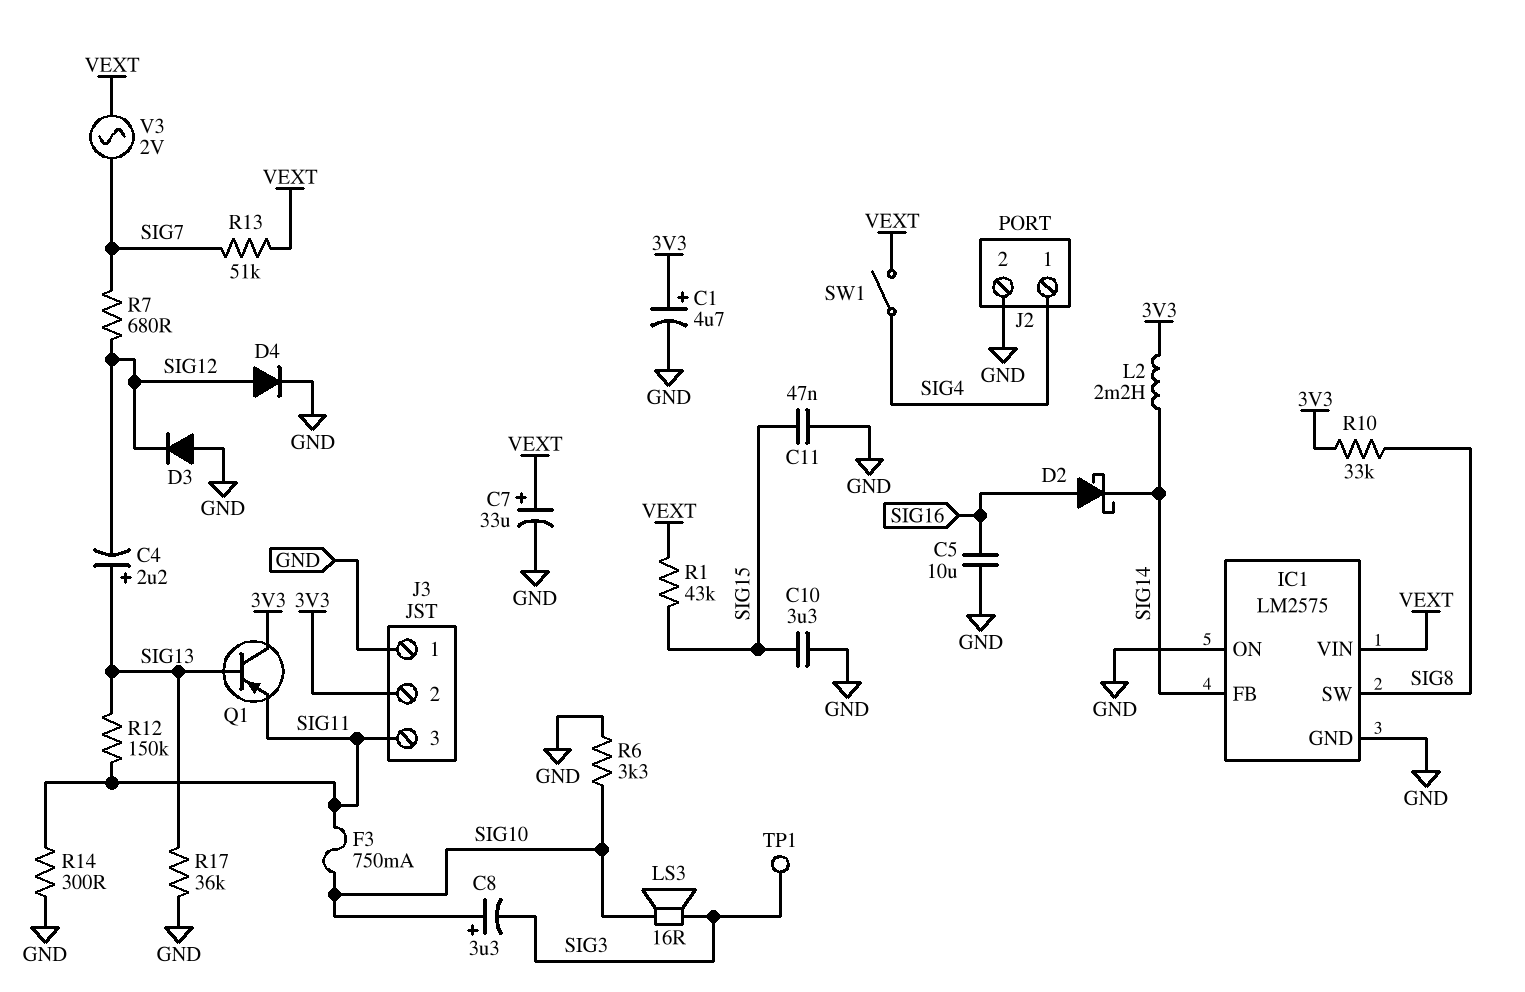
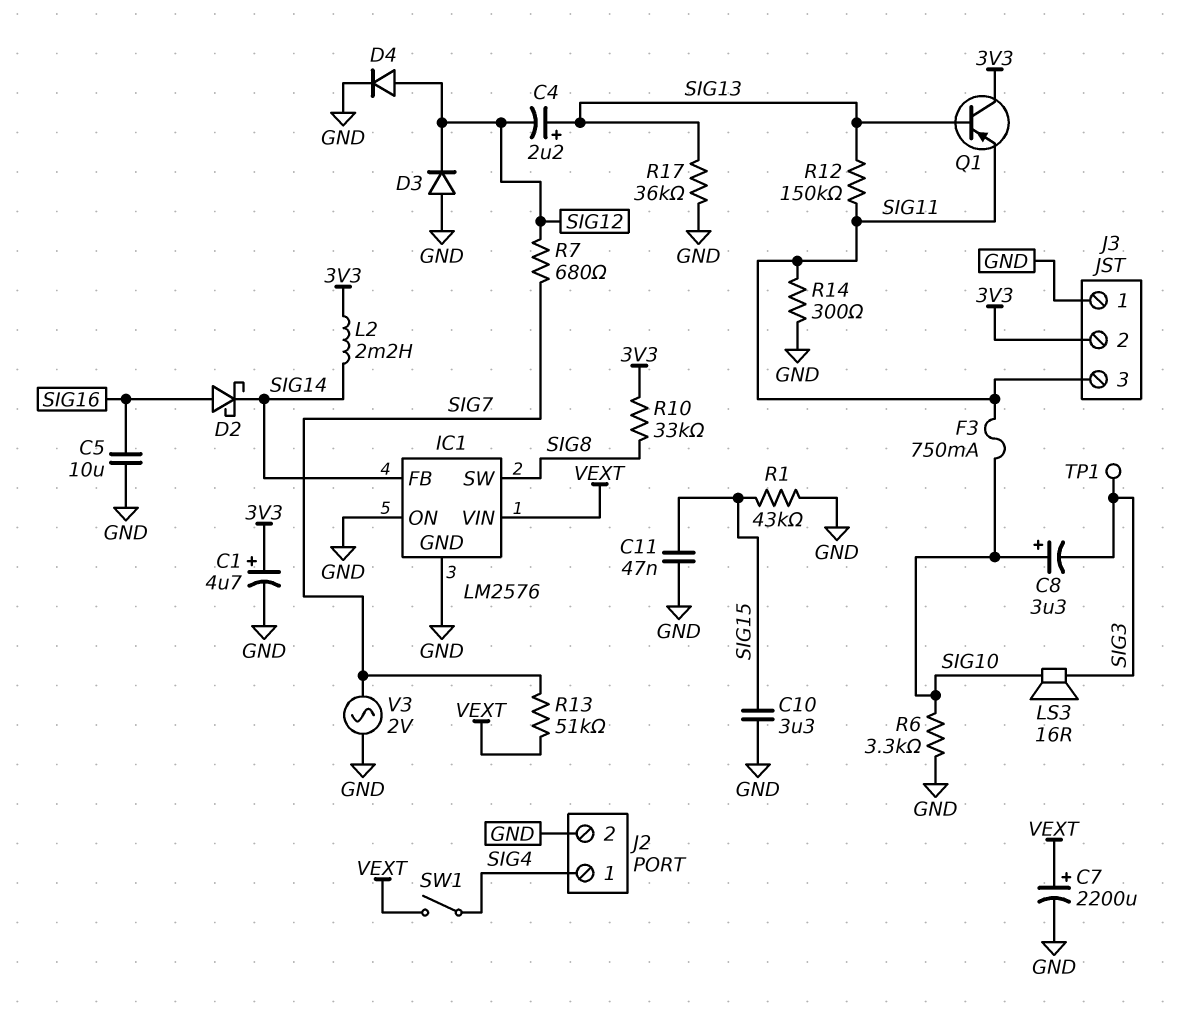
C7: 33uF (plus VEXT, minus GND) -> 2200uF (plus VEXT, minus GND)
IC1: LM2575 -> LM2576
R1: 43k (SIG15, VEXT) -> 43k (GND, SIG15)
V3: AC 2V (SIG7, VEXT) -> AC 2V (GND, SIG7)

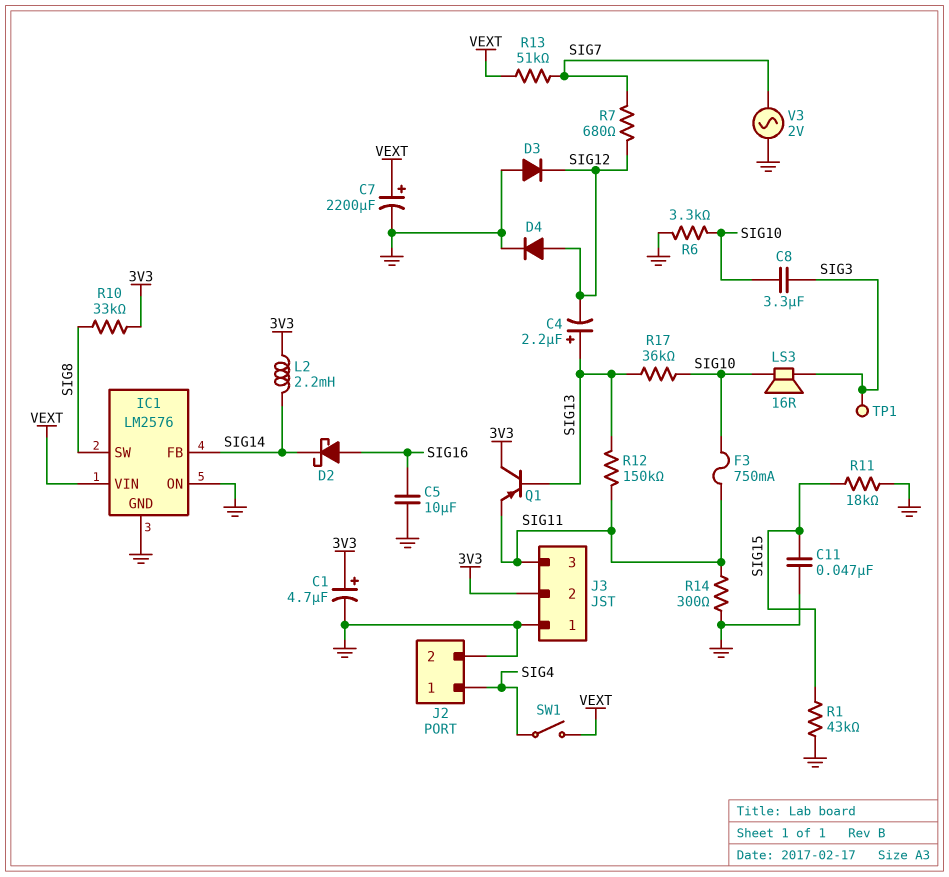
C8: 3.3uF (plus SIG10, minus SIG3) -> 3.3uF (SIG3, SIG10)
C10: 3.3uF (GND, SIG15) -> none
R11: none -> 18k (GND, SIG15)
R17: 36k (GND, SIG13) -> 36k (SIG10, SIG13)

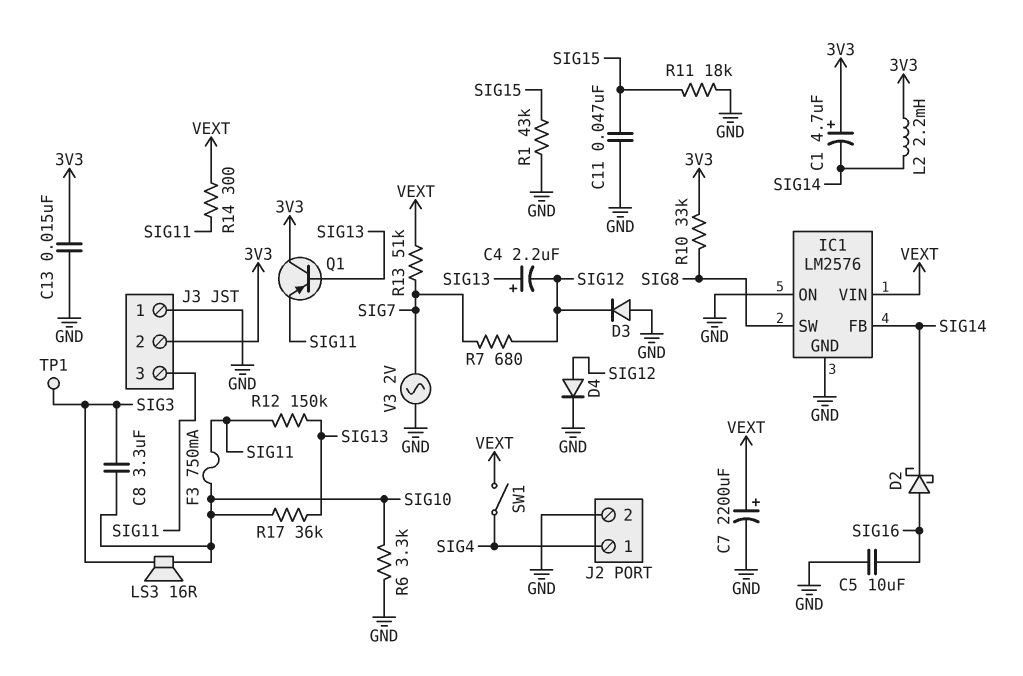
C1: 4.7uF (plus 3V3, minus GND) -> 4.7uF (plus 3V3, minus SIG14)
C13: none -> 15nF (3V3, GND)
R14: 300 (GND, SIG11) -> 300 (SIG11, VEXT)

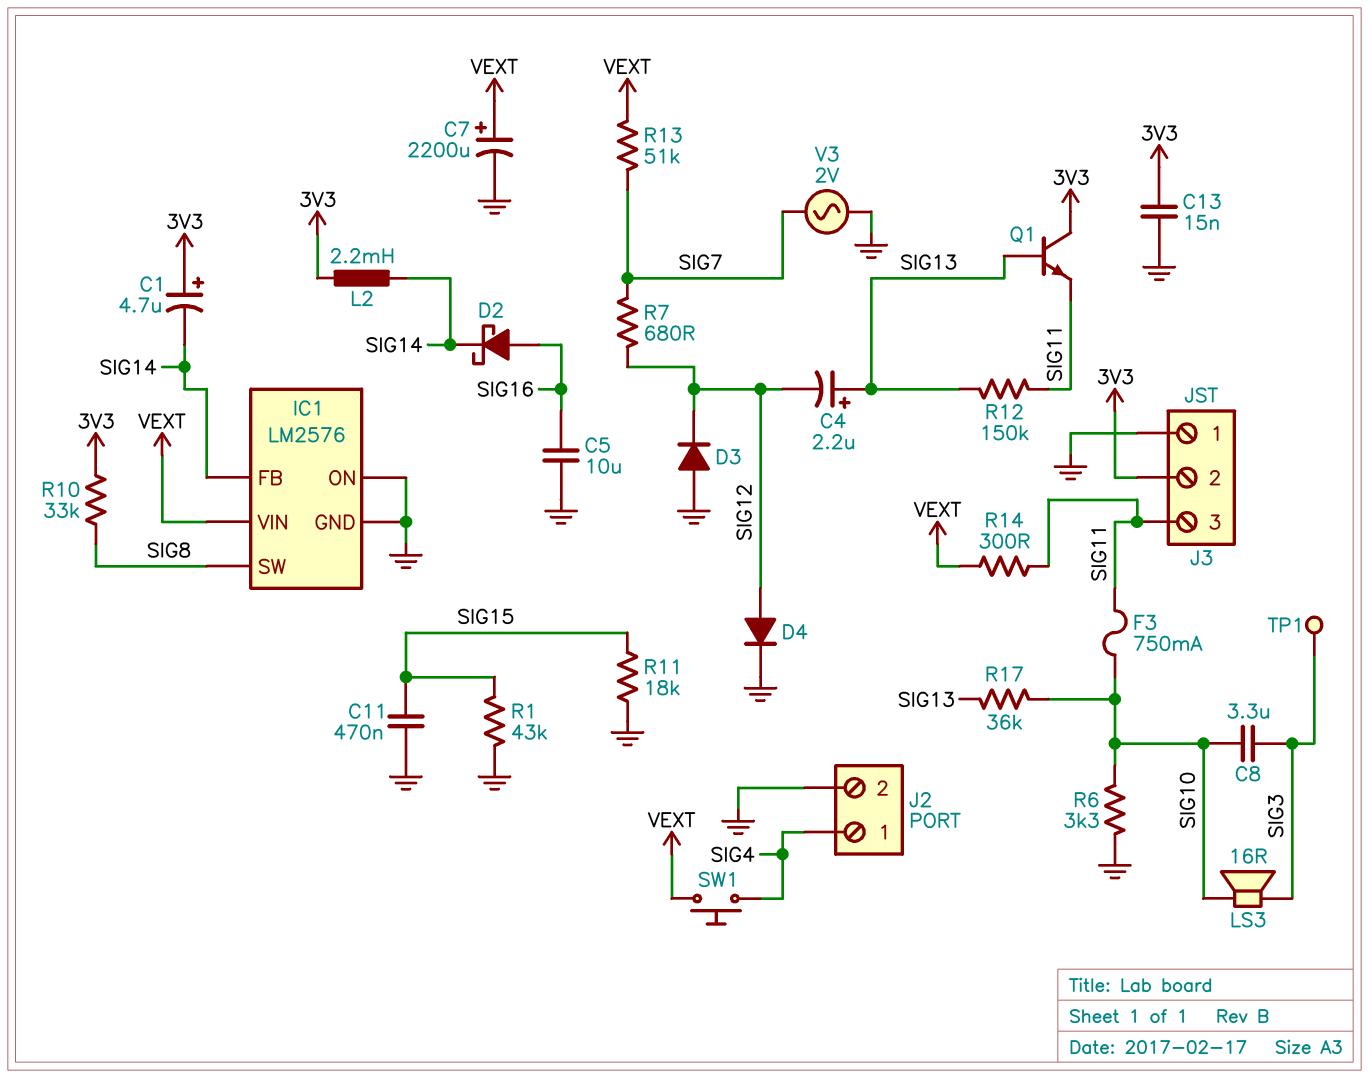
C11: 47nF (GND, SIG15) -> 470nF (GND, SIG15)
Q1: PNP (B SIG13, C 3V3, E SIG11) -> NPN (B SIG13, C 3V3, E SIG11)
SW1: switch (SIG4, VEXT) -> button (SIG4, VEXT)

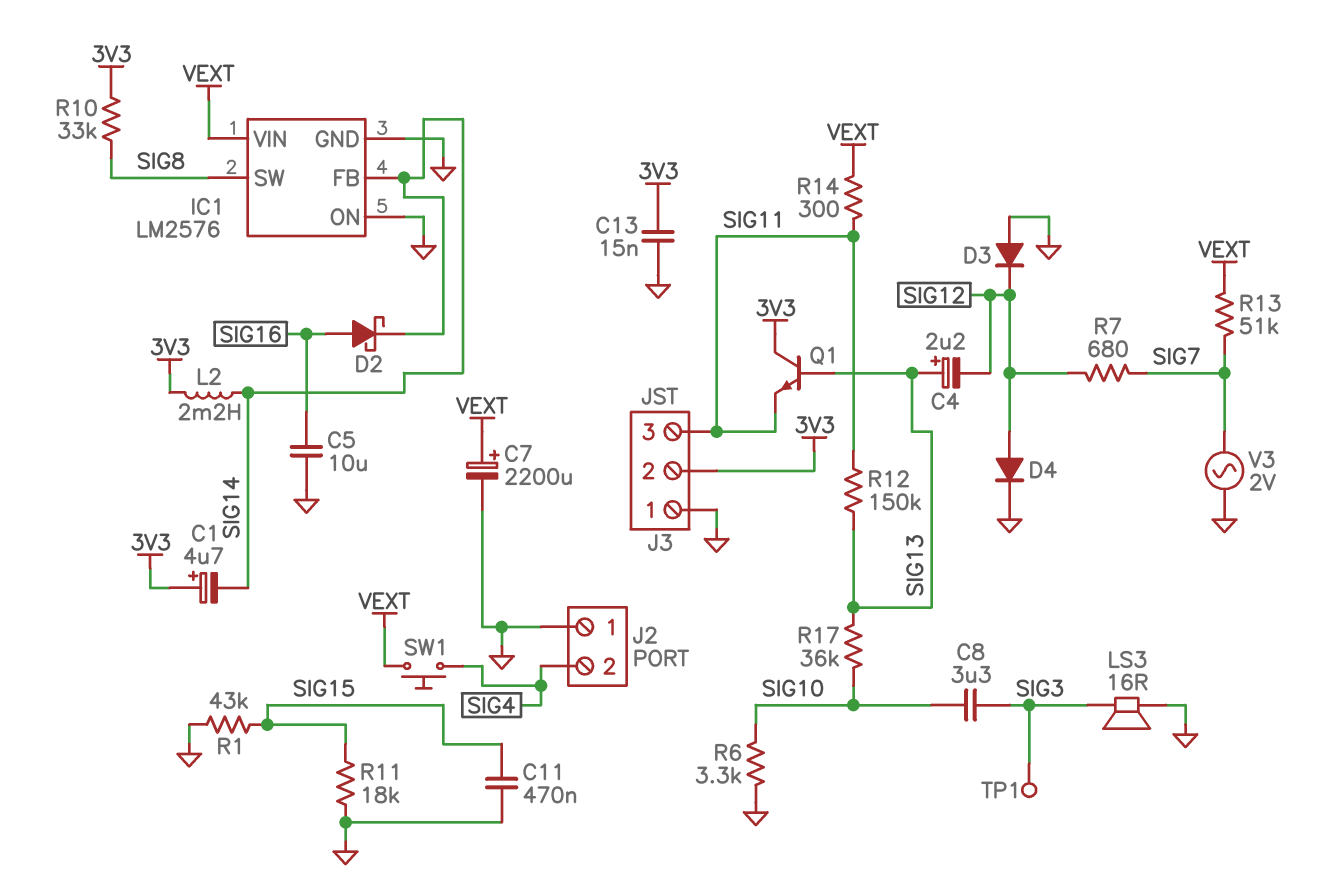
F3: 750mA (SIG10, SIG11) -> none
J2 pin 1: SIG4 -> GND
J2 pin 2: GND -> SIG4
LS3: speaker 16R (SIG3, SIG10) -> speaker 16R (GND, SIG3)

